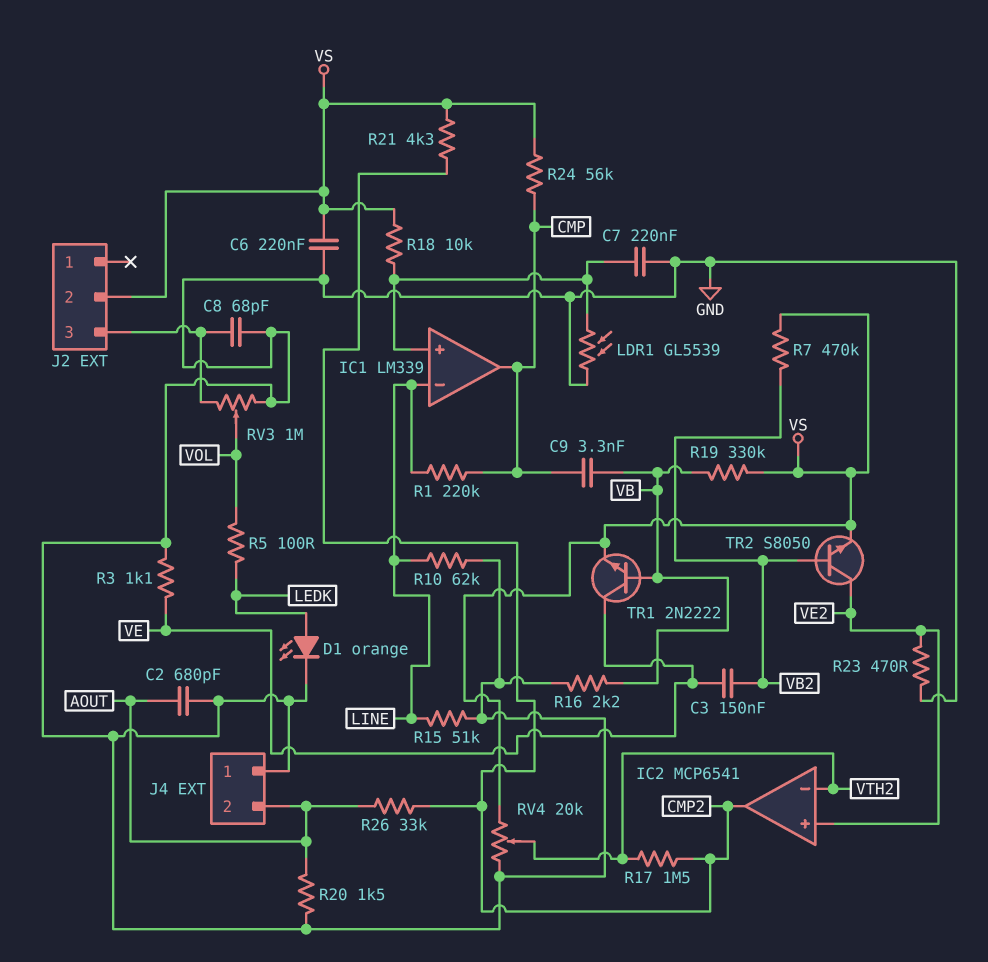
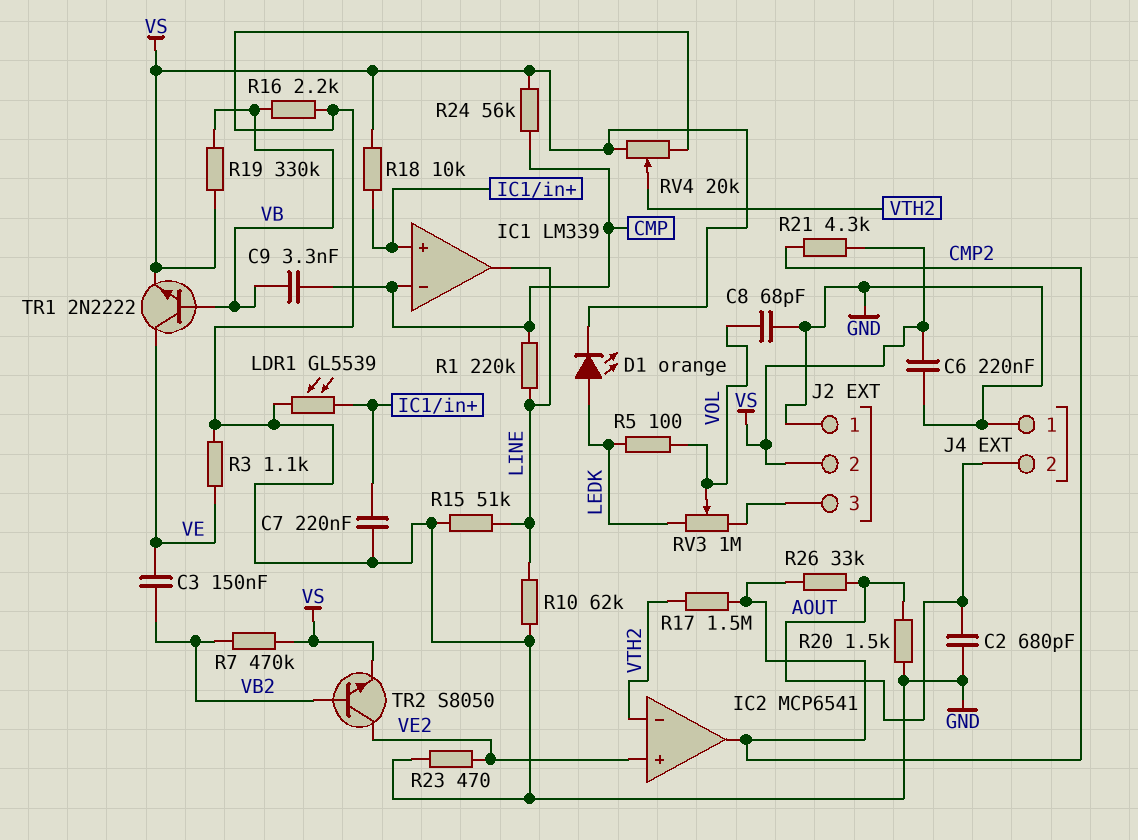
C8: 68pF (GND, J2/3) -> 68pF (GND, VOL)
D1: LED orange (A LEDK, K GND) -> LED orange (A LEDK, K VS)
IC1 pin in-: LINE -> CMP
IC1 pin out: CMP -> LINE
J2 pin 1: none -> GND
RV3: 1M (GND, J2/3, wiper VOL) -> 1M (J2/3, LEDK, wiper VOL)

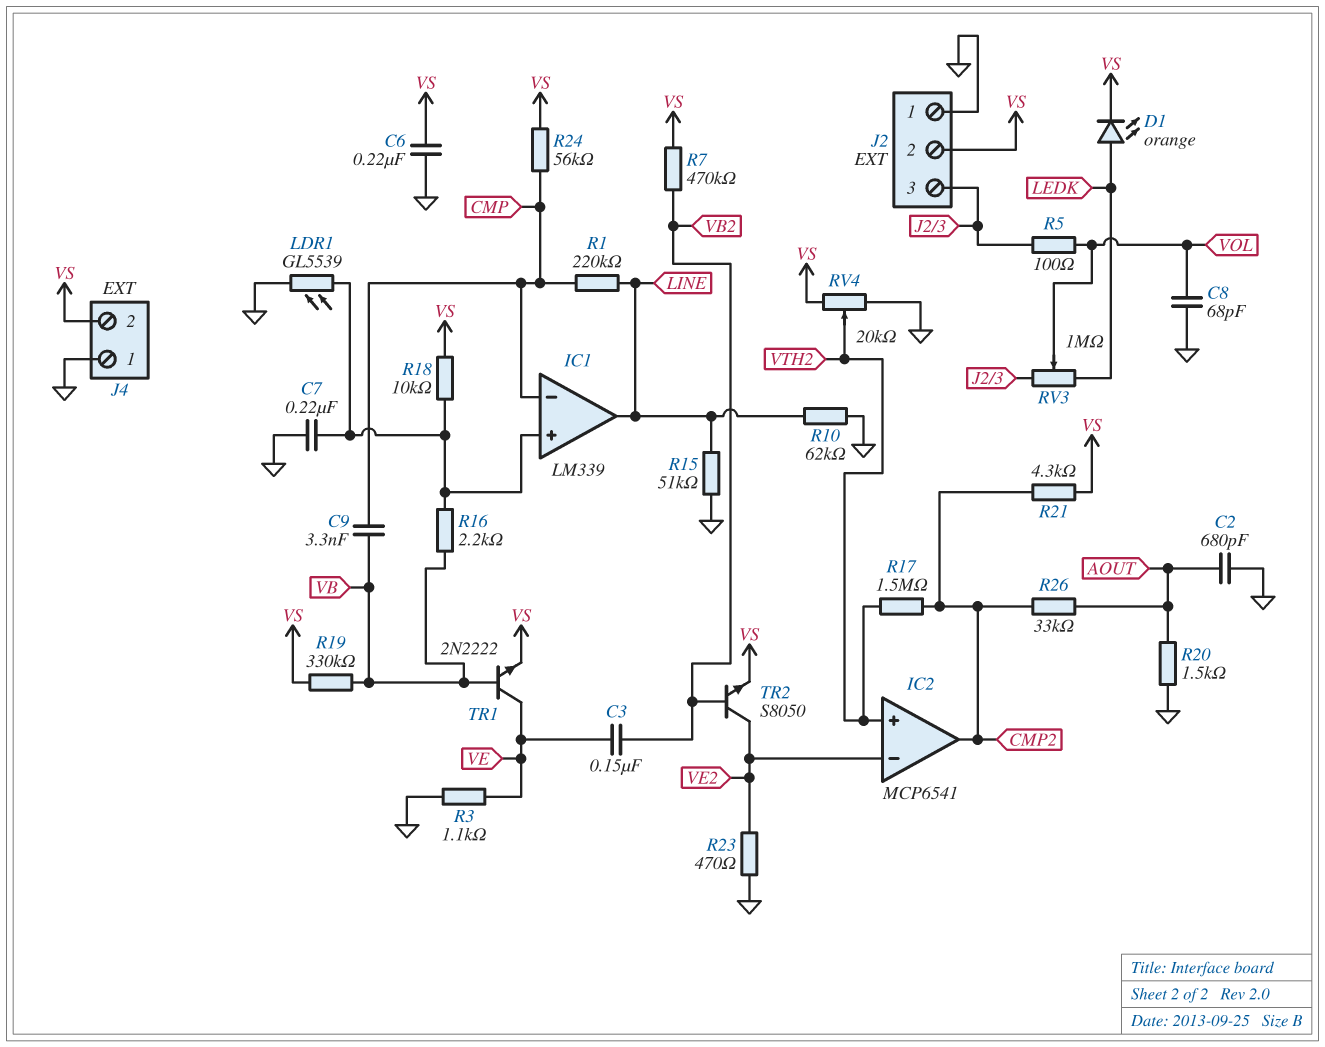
IC2 pin in+: VE2 -> VTH2
IC2 pin in-: VTH2 -> VE2
J4 pin 2: AOUT -> VS
R5: 100 (LEDK, VOL) -> 100 (J2/3, VOL)
R16: 2.2k (GND, VB) -> 2.2k (IC1/in+, VB)

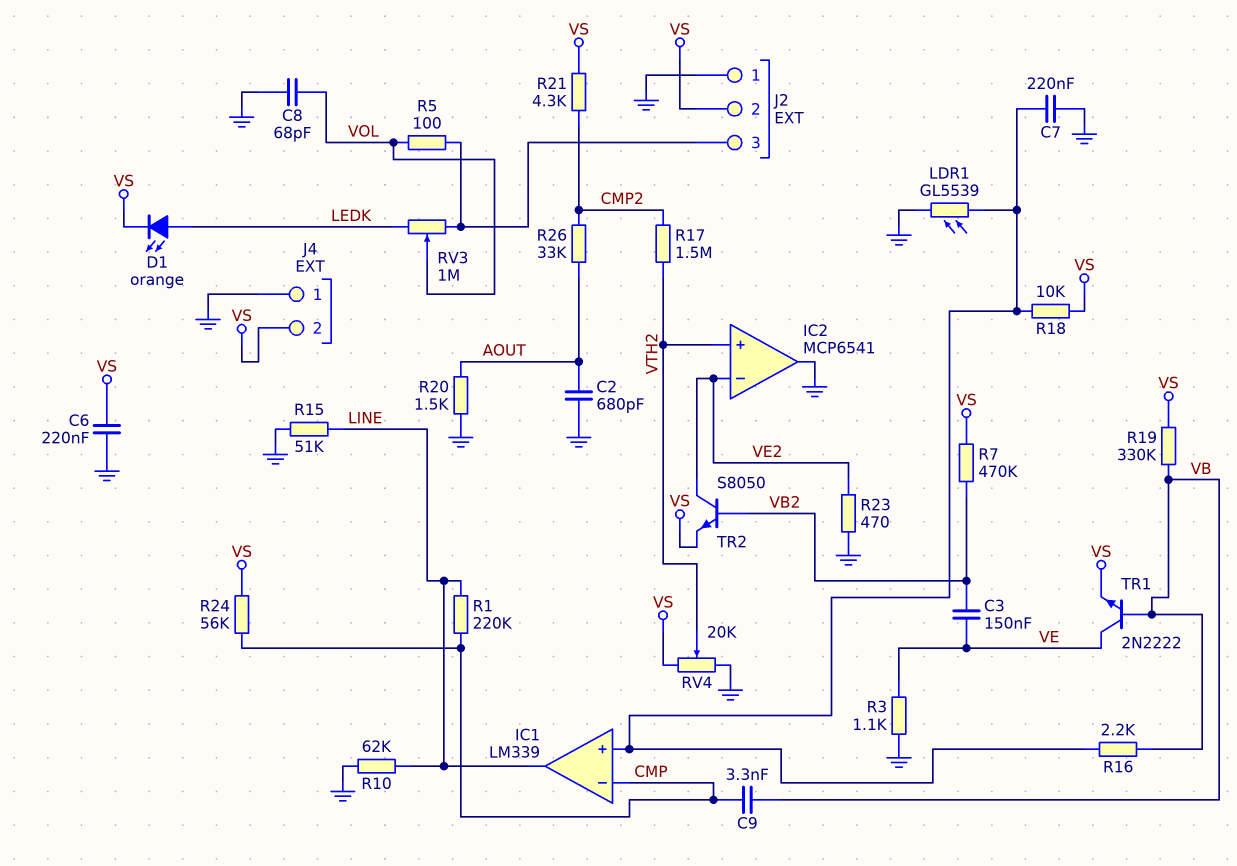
IC2 pin out: CMP2 -> GND

